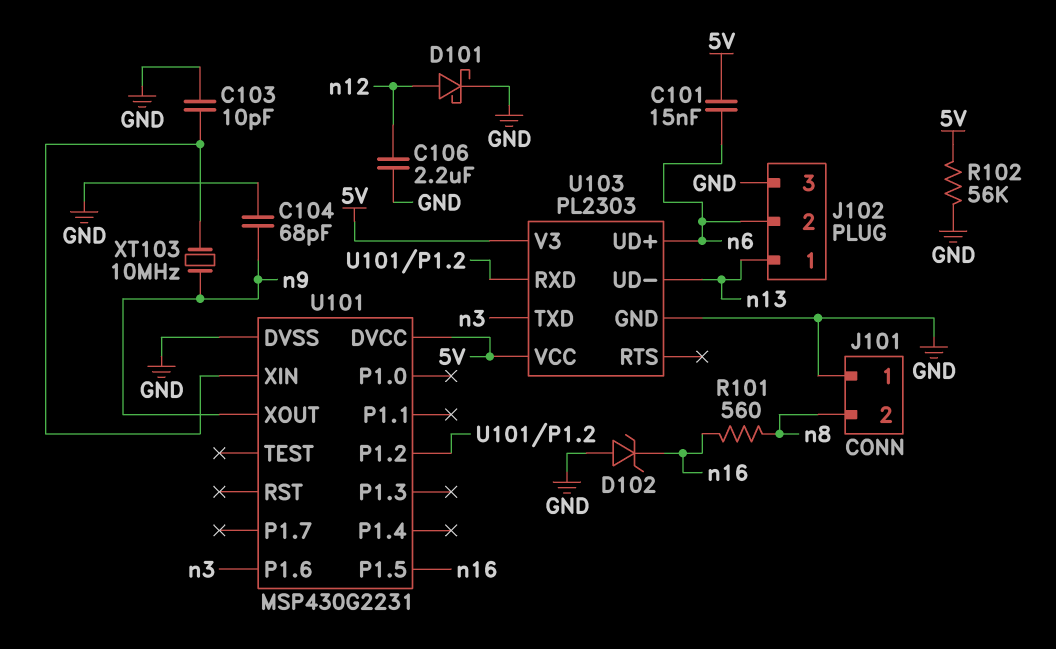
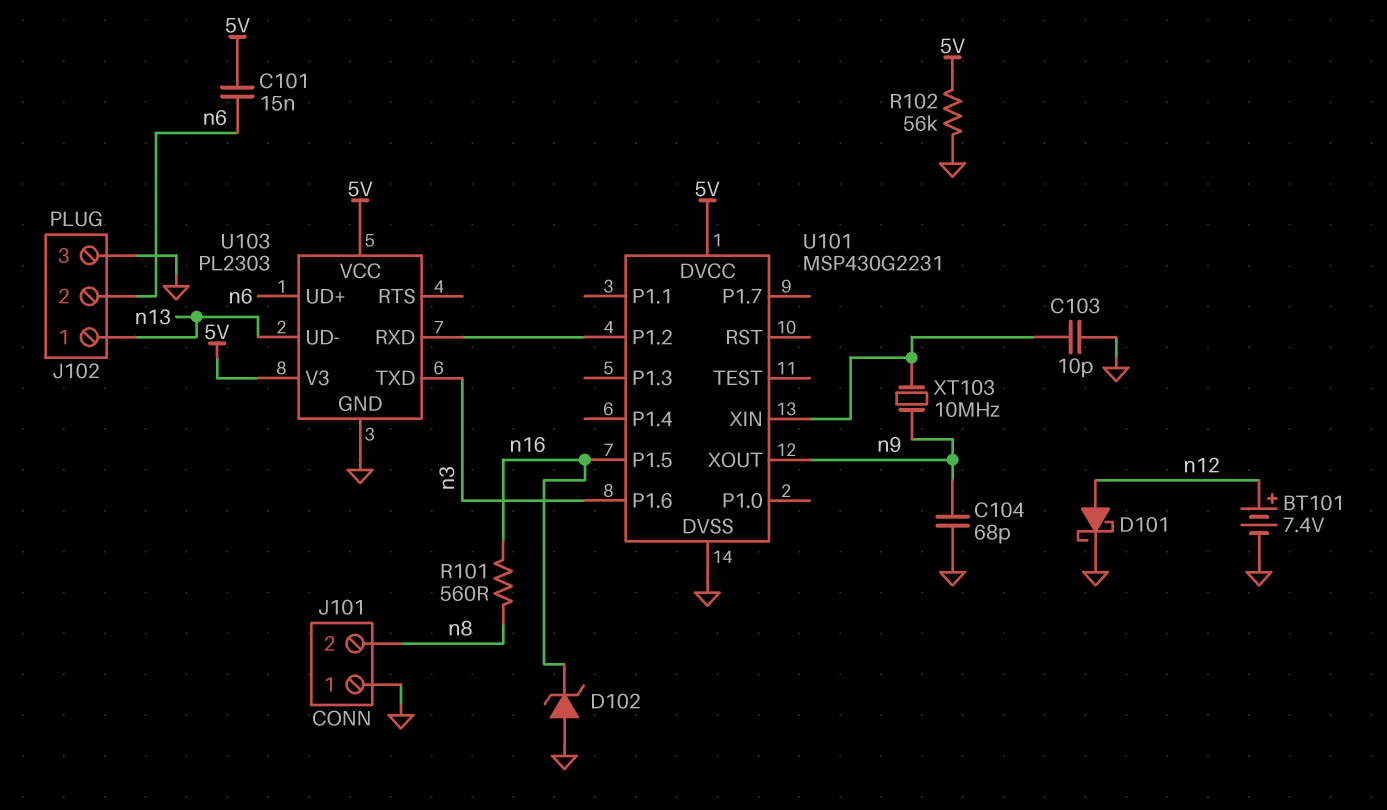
BT101: none -> 7.4V (plus n12, minus GND)
C106: 2.2uF (GND, n12) -> none

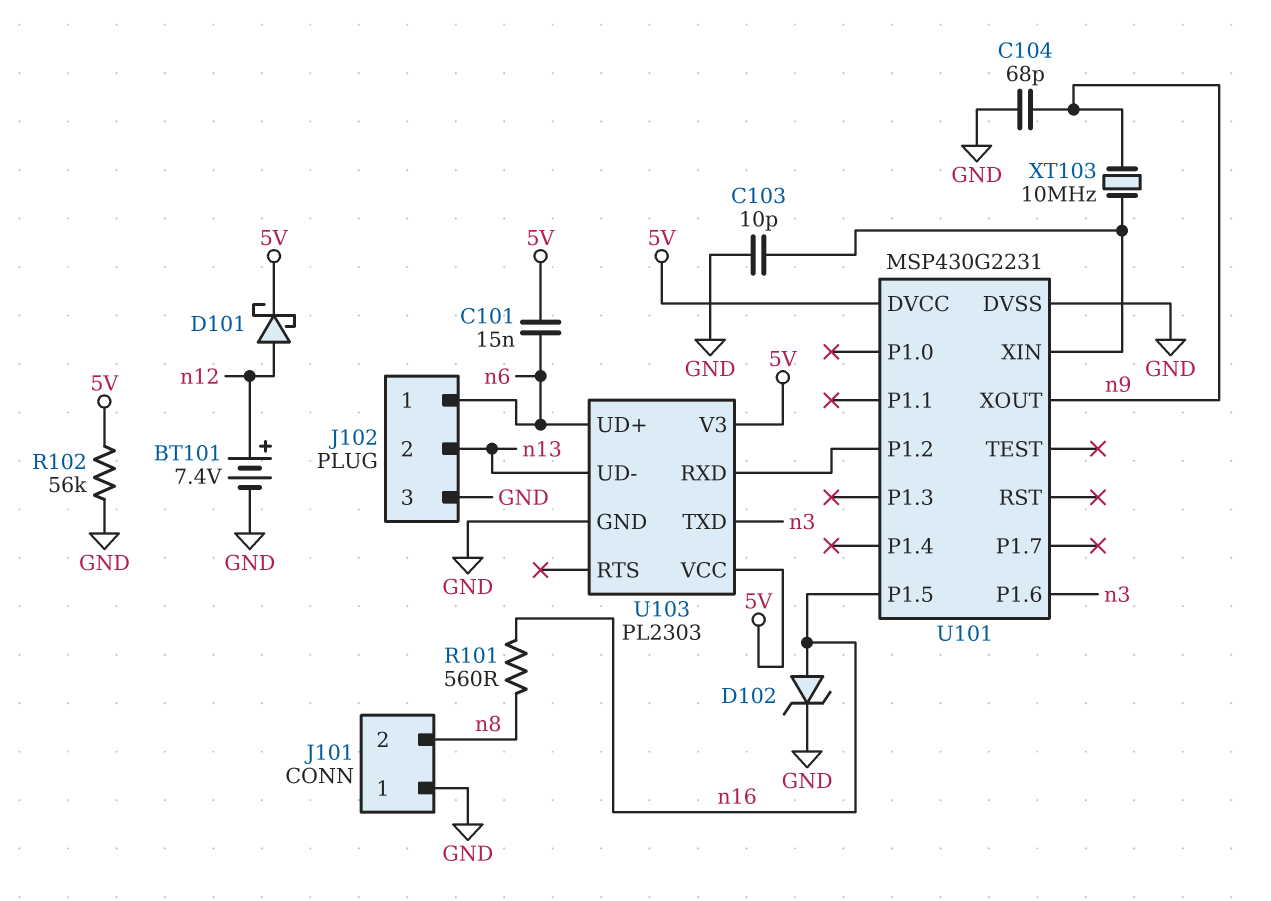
D101: schottky (A n12, K GND) -> schottky (A n12, K 5V)
D102: zener (A GND, K n16) -> zener (A n16, K GND)
J102 pin 1: n13 -> n6
J102 pin 2: n6 -> n13

